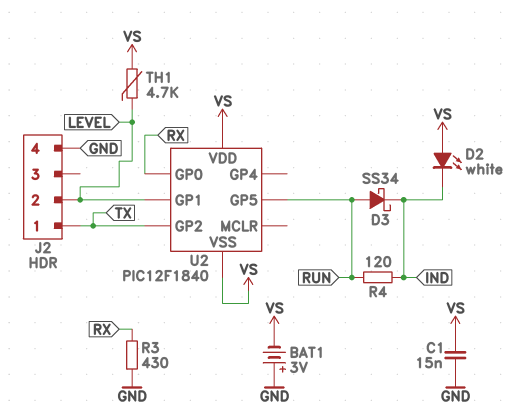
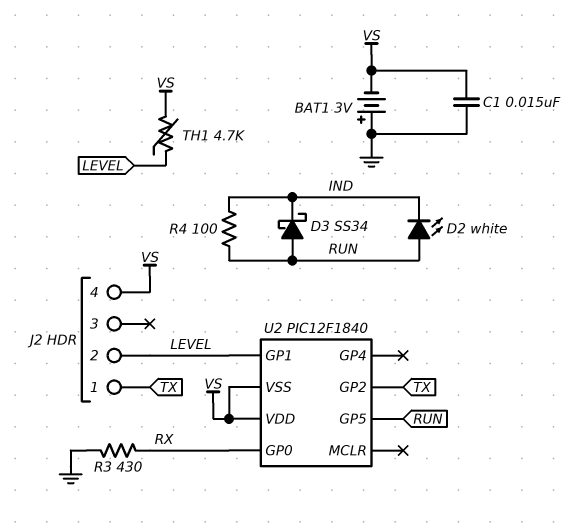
D2: LED white (A VS, K IND) -> LED white (A RUN, K IND)
J2 pin 4: GND -> VS
R4: 120 (IND, RUN) -> 100 (IND, RUN)

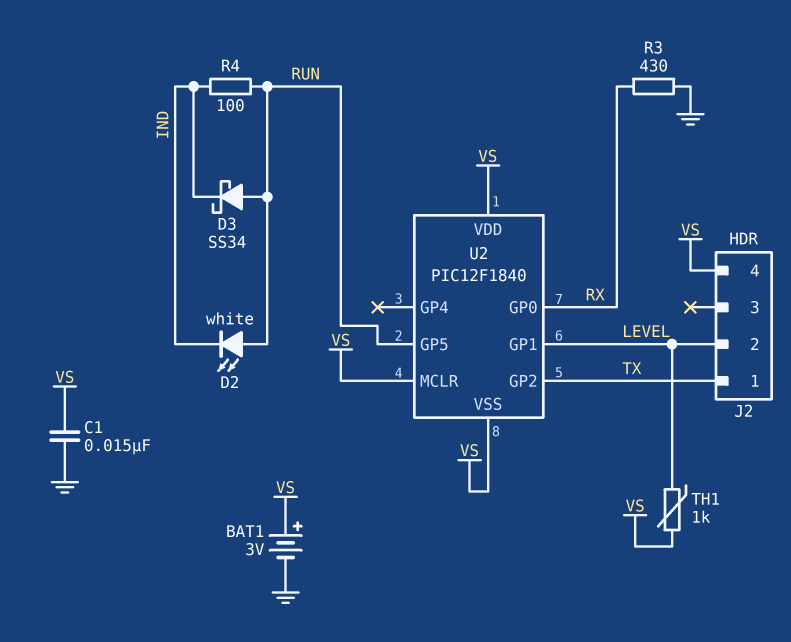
BAT1: 3V (plus GND, minus VS) -> 3V (plus VS, minus GND)
TH1: 4.7k (LEVEL, VS) -> 1k (LEVEL, VS)
U2 pin MCLR: none -> VS

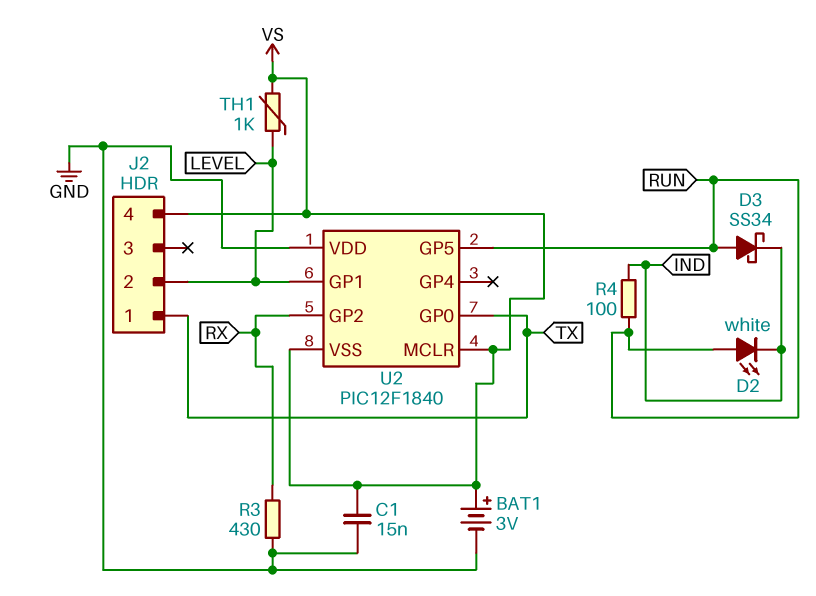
U2 pin GP0: RX -> TX
U2 pin GP2: TX -> RX
U2 pin VDD: VS -> GND

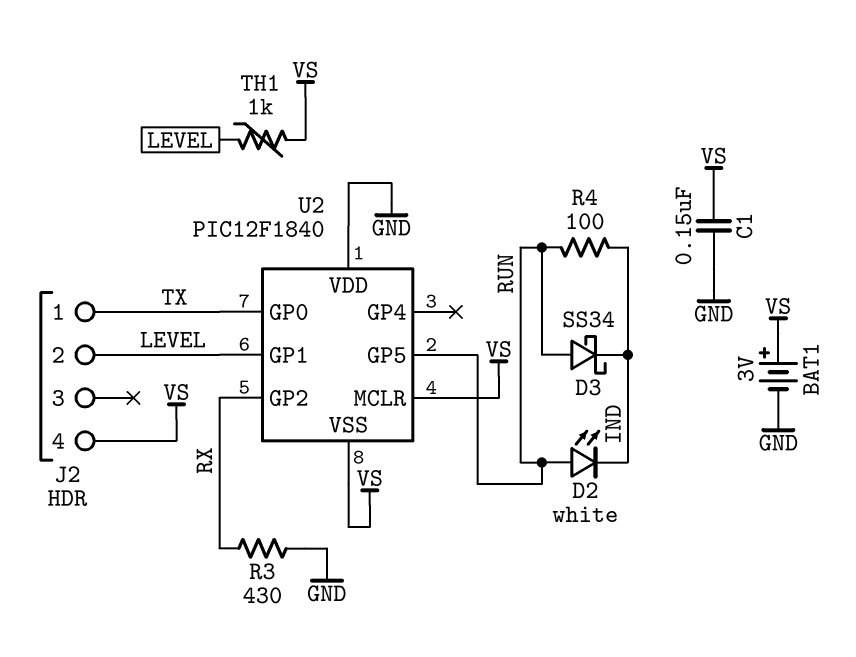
C1: 15nF (GND, VS) -> 150nF (GND, VS)

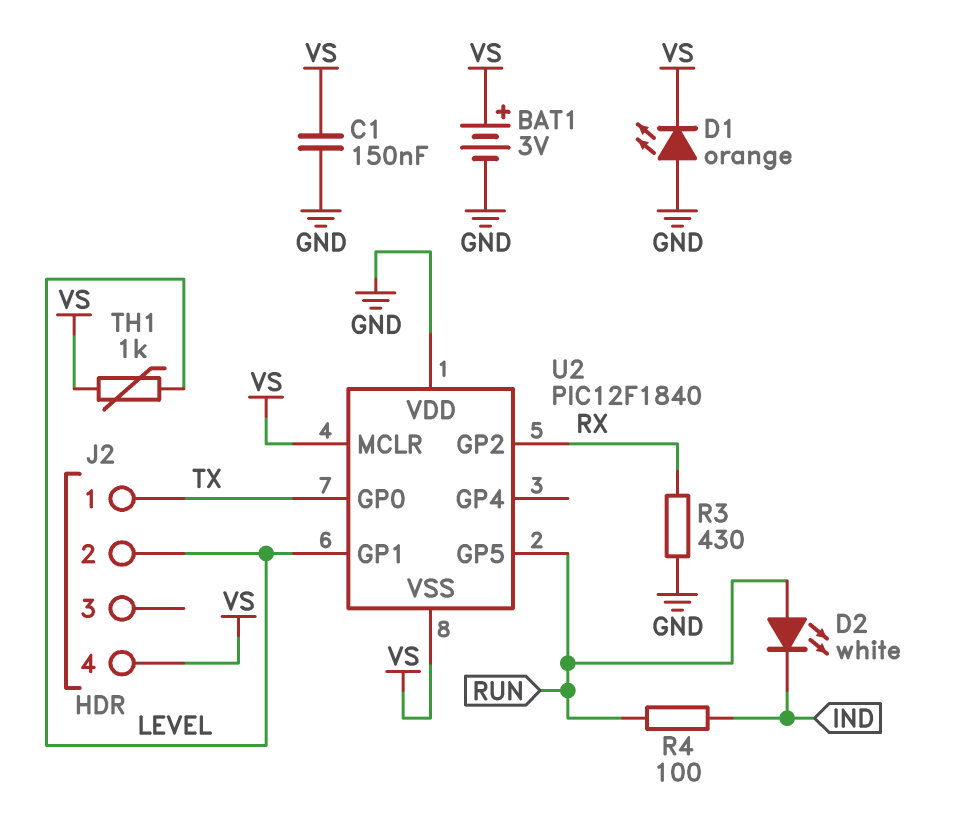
D1: none -> LED orange (A GND, K VS)
D3: schottky SS34 (A RUN, K IND) -> none

